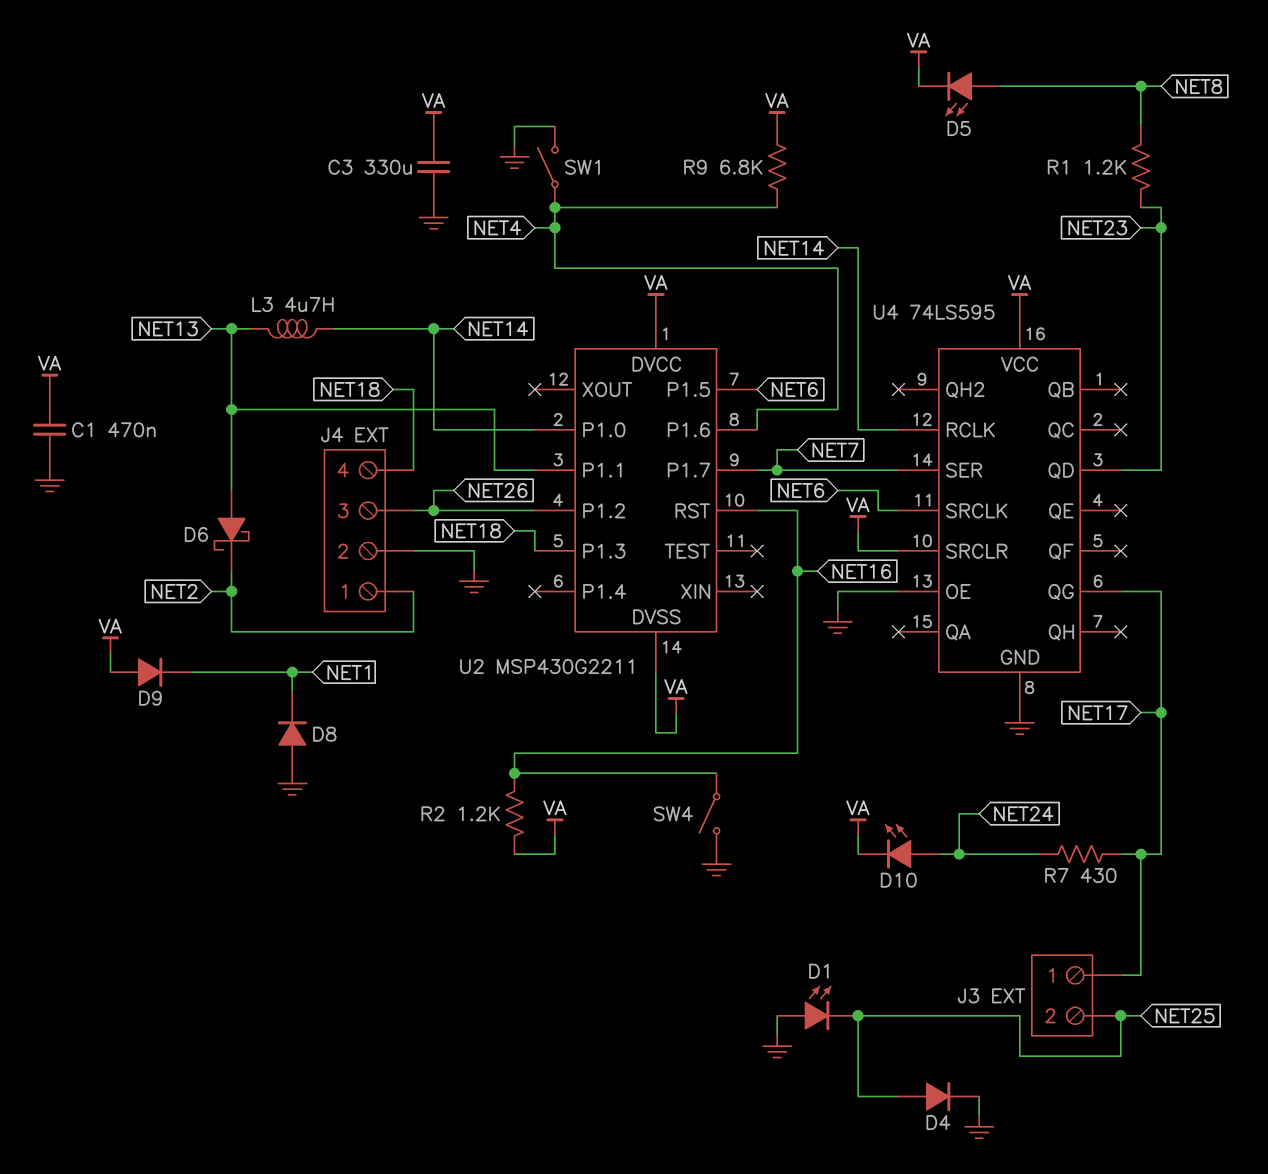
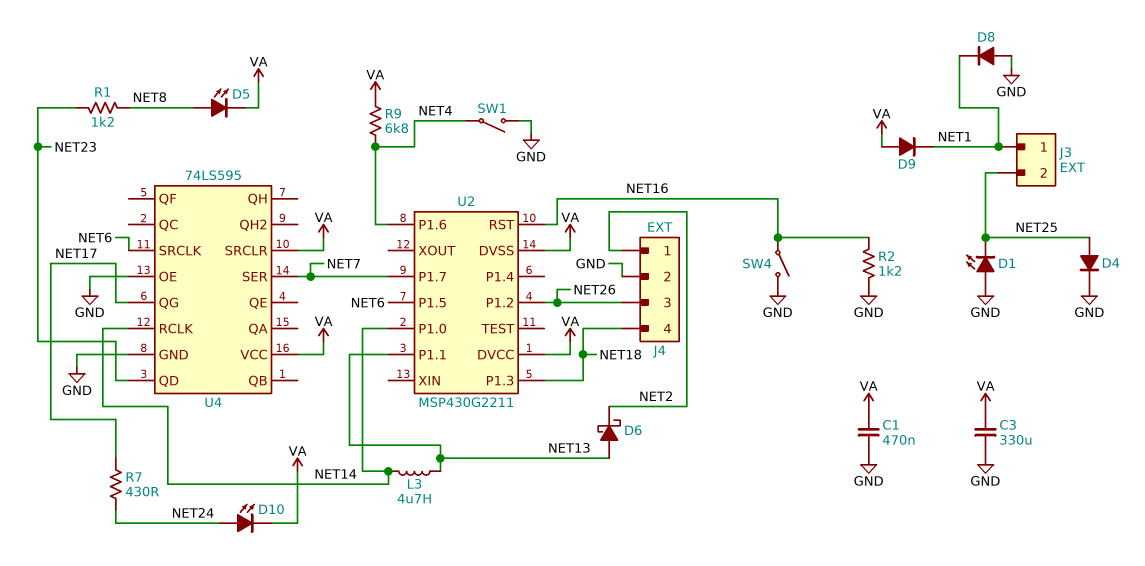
J3 pin 1: NET17 -> NET1
R2: 1.2k (NET16, VA) -> 1.2k (GND, NET16)

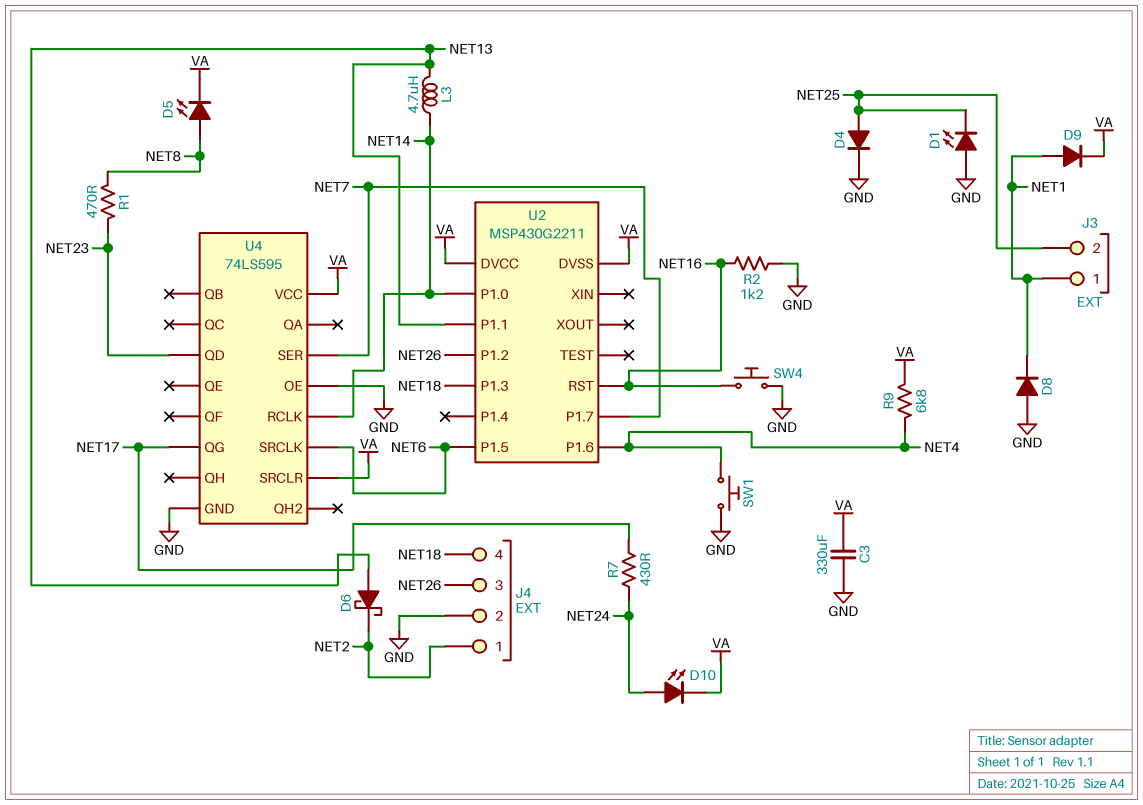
C1: 470nF (GND, VA) -> none
D9: diode (A VA, K NET1) -> diode (A NET1, K VA)
R1: 1.2k (NET8, NET23) -> 470 (NET8, NET23)
SW1: switch (GND, NET4) -> button (GND, NET4)
SW4: switch (GND, NET16) -> button (GND, NET16)

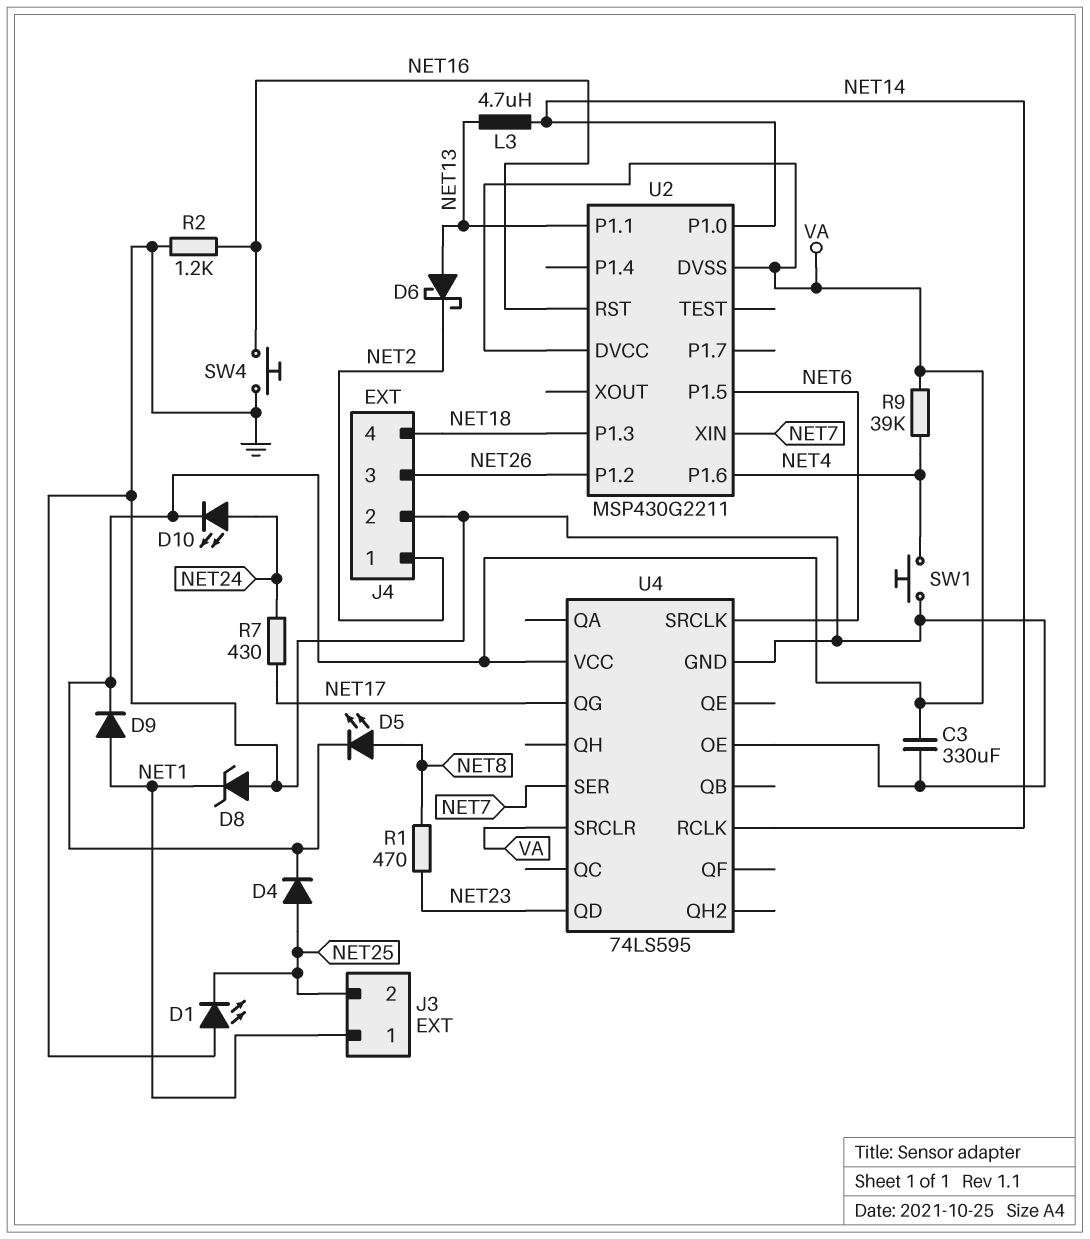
D4: diode (A NET25, K GND) -> diode (A NET25, K VA)
D8: diode (A GND, K NET1) -> zener (A GND, K NET1)
R9: 6.8k (NET4, VA) -> 39k (NET4, VA)
U2 pin P1.7: NET7 -> none
U2 pin XIN: none -> NET7

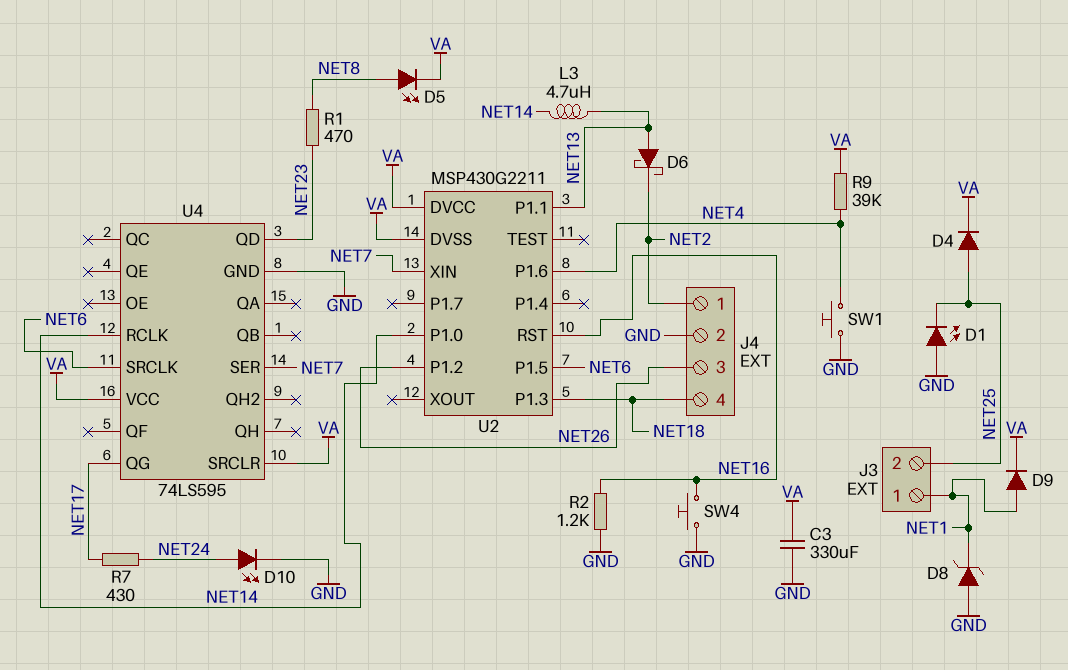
D10: LED (A NET24, K VA) -> LED (A NET24, K GND)
U4 pin OE: GND -> none

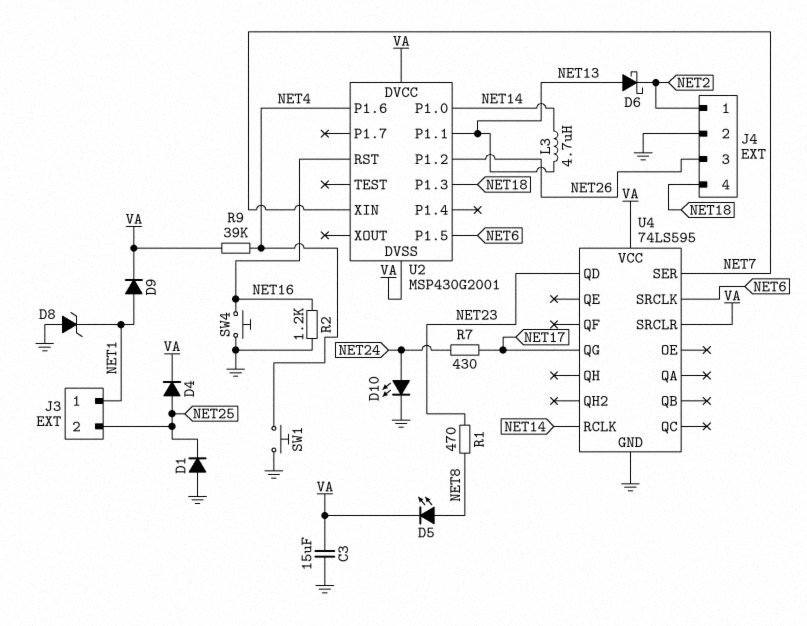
C3: 330uF (GND, VA) -> 15uF (GND, VA)
D1: LED (A GND, K NET25) -> diode (A GND, K NET25)
U2: MSP430G2211 -> MSP430G2001

